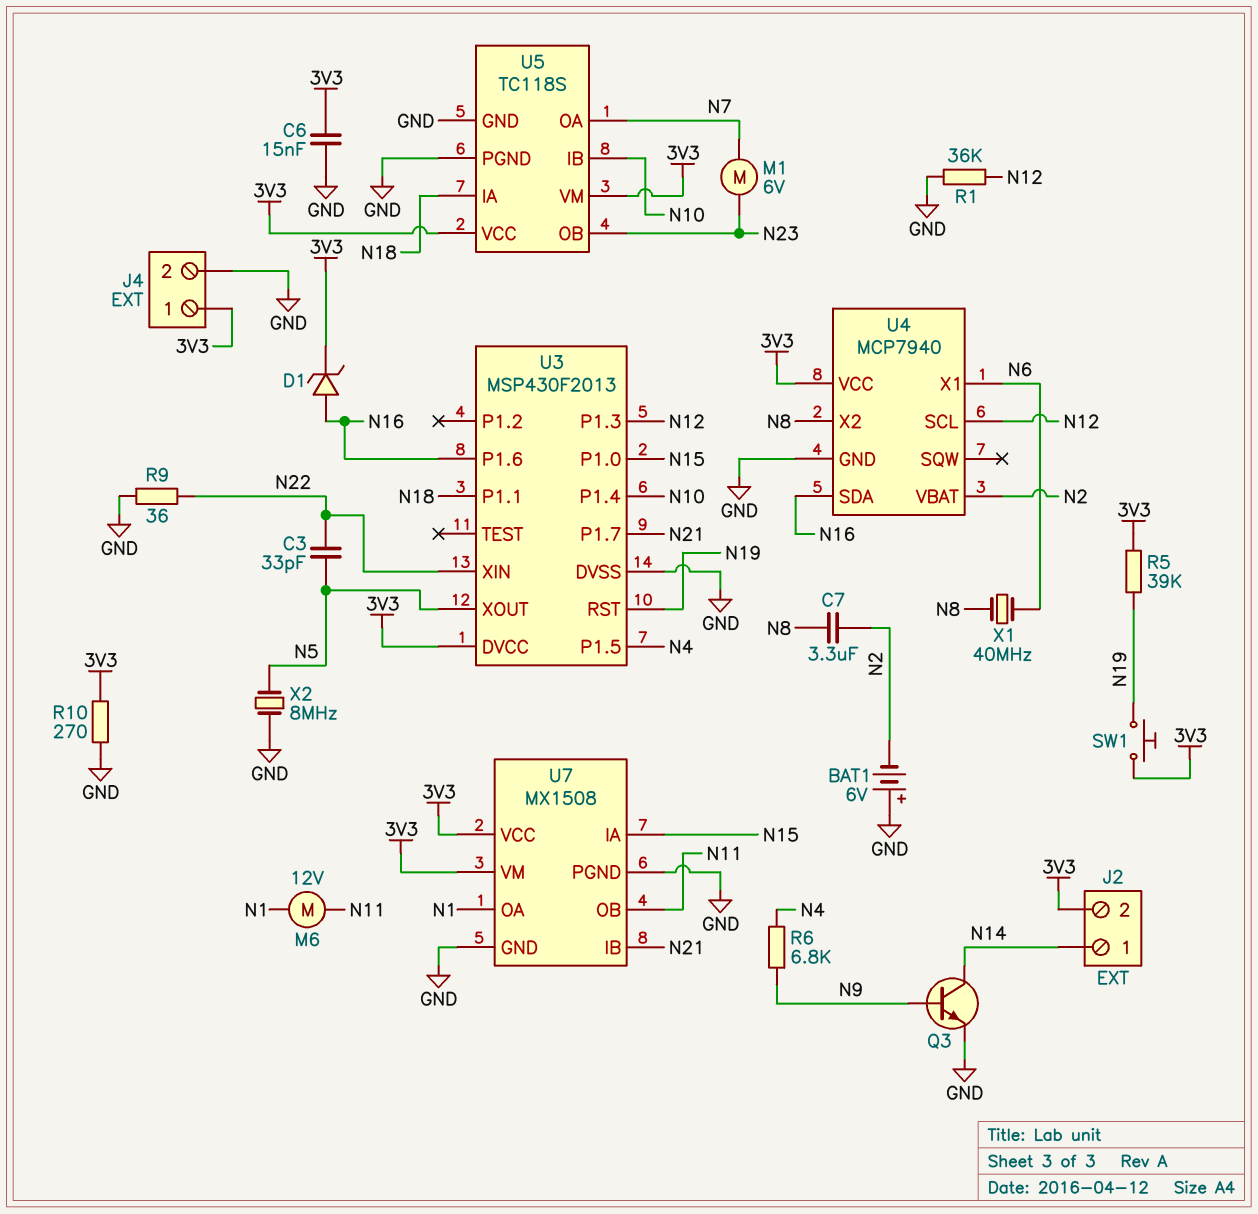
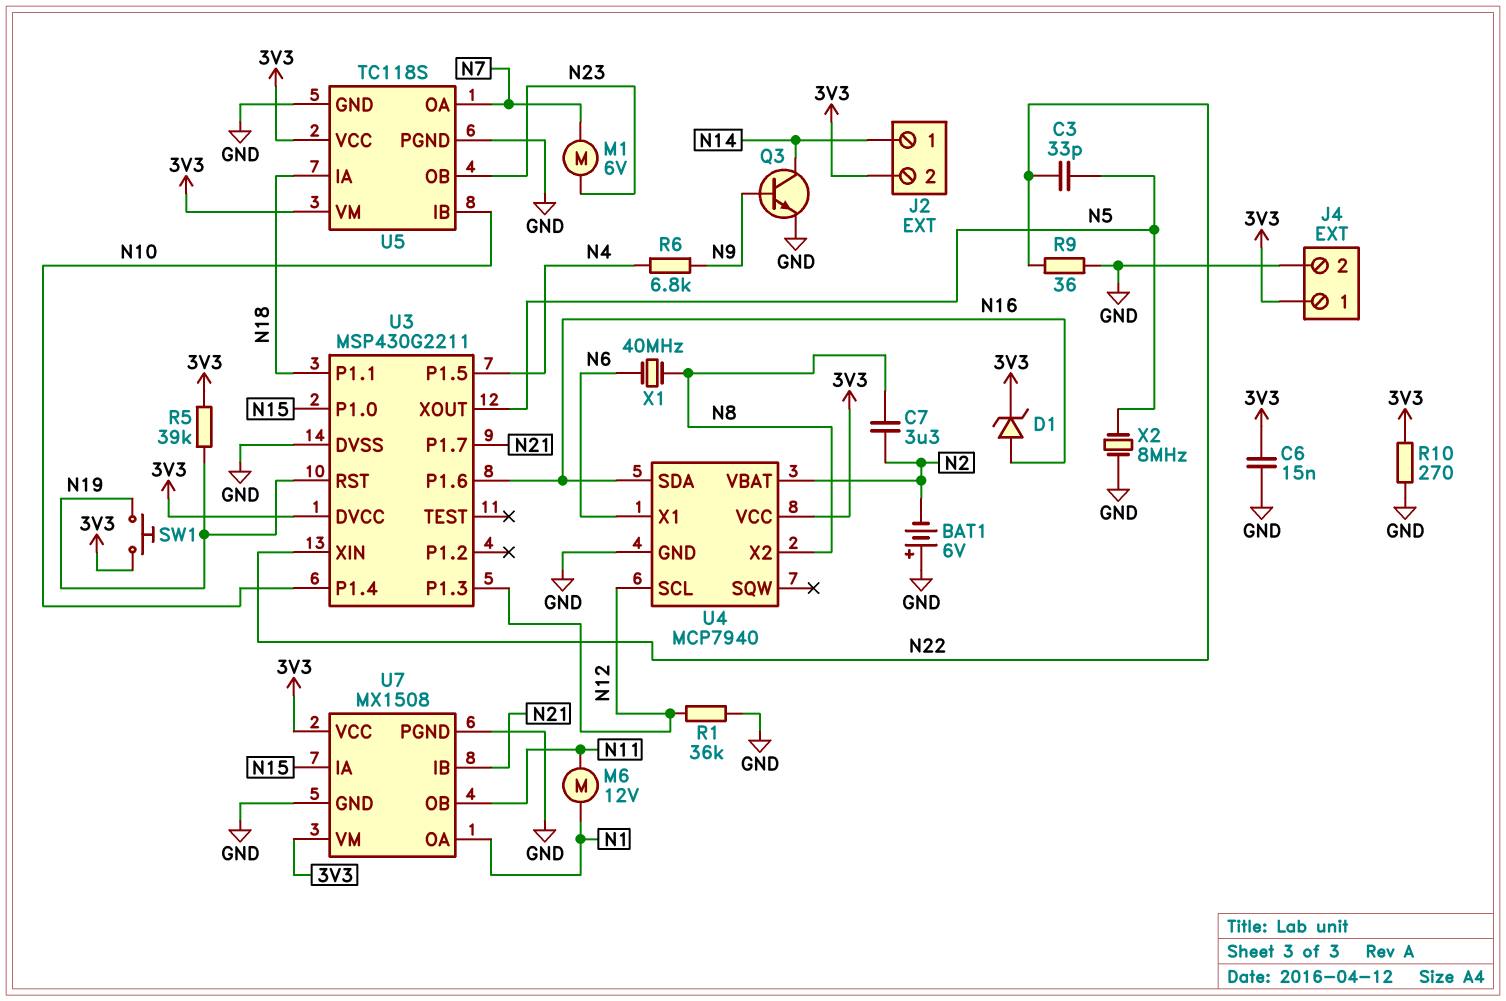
U3: MSP430F2013 -> MSP430G2211

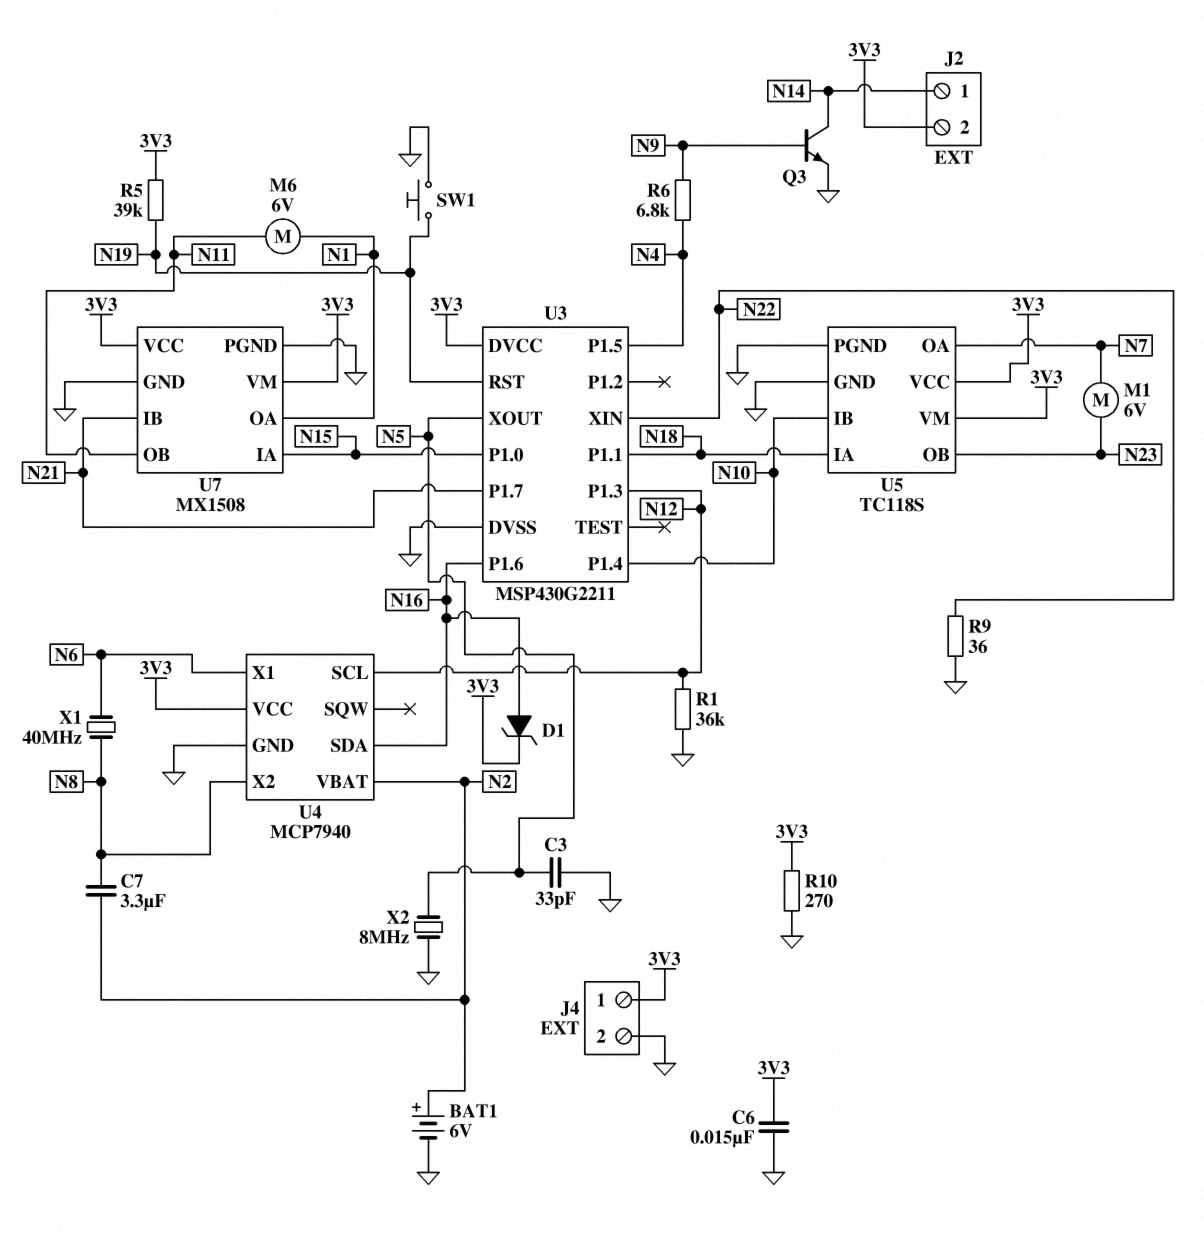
BAT1: 6V (plus GND, minus N2) -> 6V (plus N2, minus GND)
C3: 33pF (N5, N22) -> 33pF (GND, N5)
M6: motor 12V (N1, N11) -> motor 6V (N1, N11)
SW1: button (3V3, N19) -> button (GND, N19)

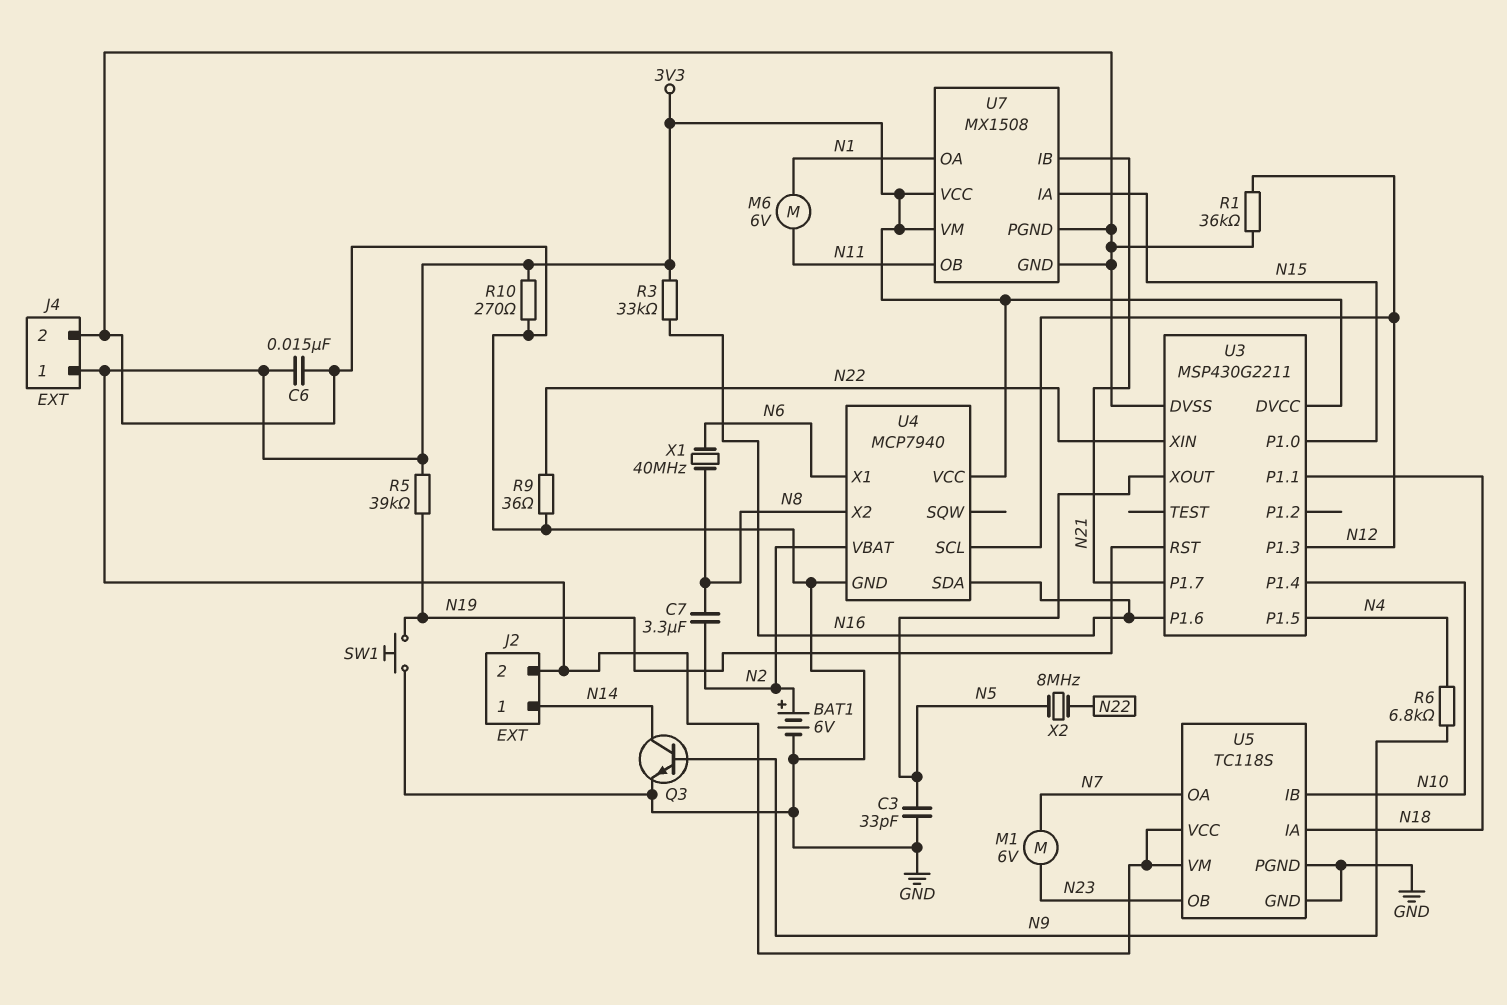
D1: zener (A N16, K 3V3) -> none
R3: none -> 33k (3V3, N16)
X2: 8MHz (GND, N5) -> 8MHz (N5, N22)

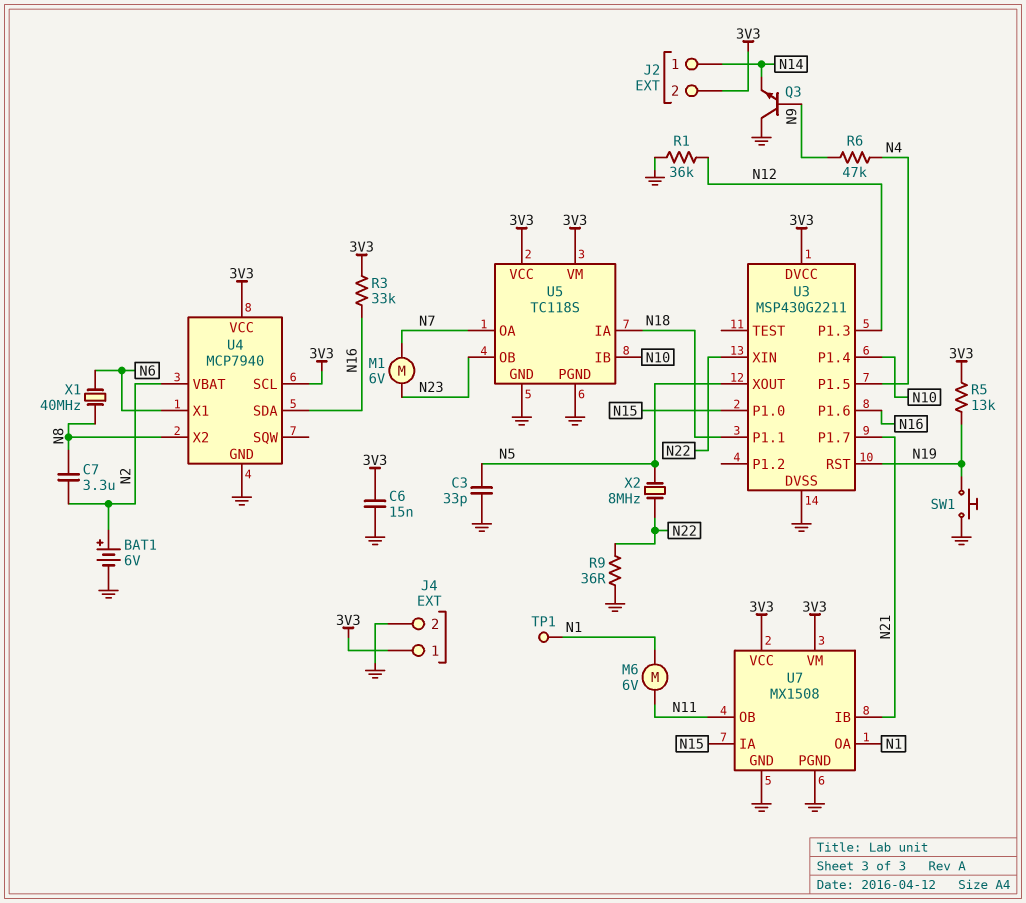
Q3: NPN (B N9, C N14, E GND) -> NPN (B N9, C GND, E N14)
R5: 39k (3V3, N19) -> 13k (3V3, N19)
R6: 6.8k (N4, N9) -> 47k (N4, N9)
R10: 270 (3V3, GND) -> none
TP1: none -> test point (N1)
U4 pin SCL: N12 -> 3V3

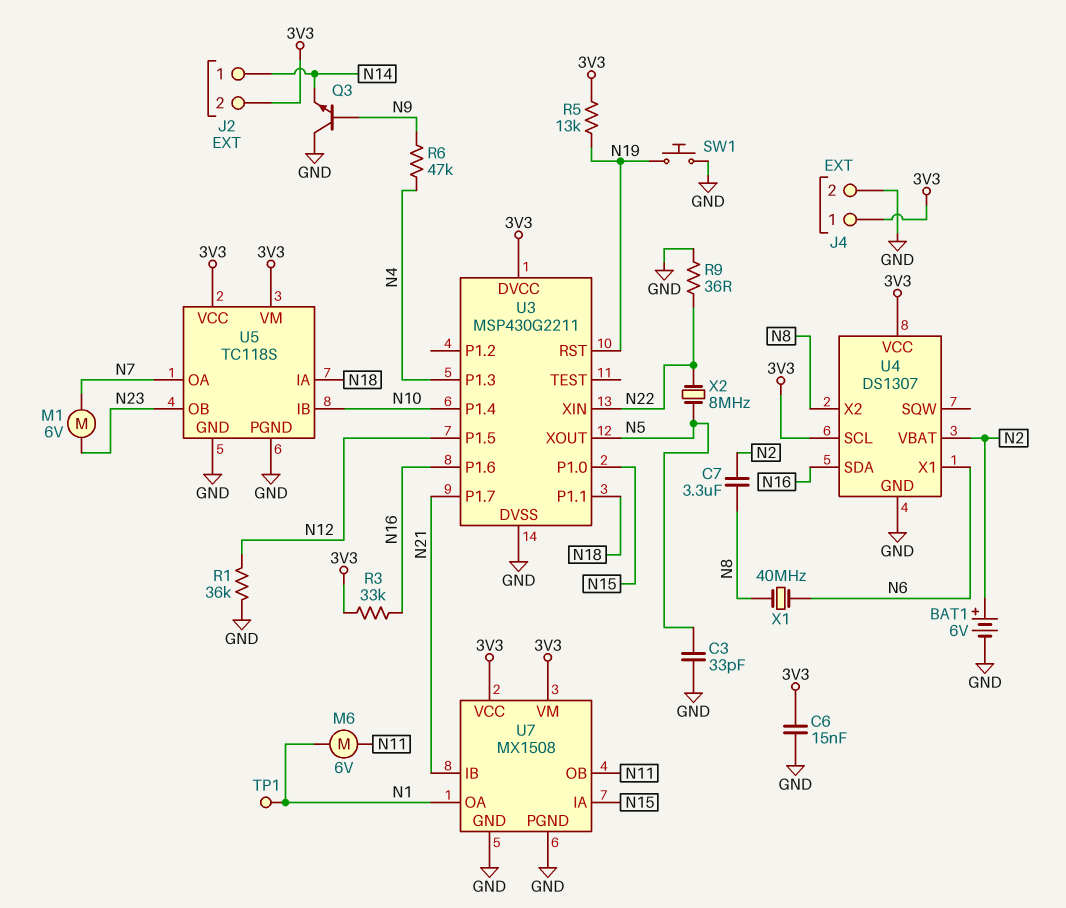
U3 pin P1.3: N12 -> N4
U3 pin P1.5: N4 -> N12
U4: MCP7940 -> DS1307

